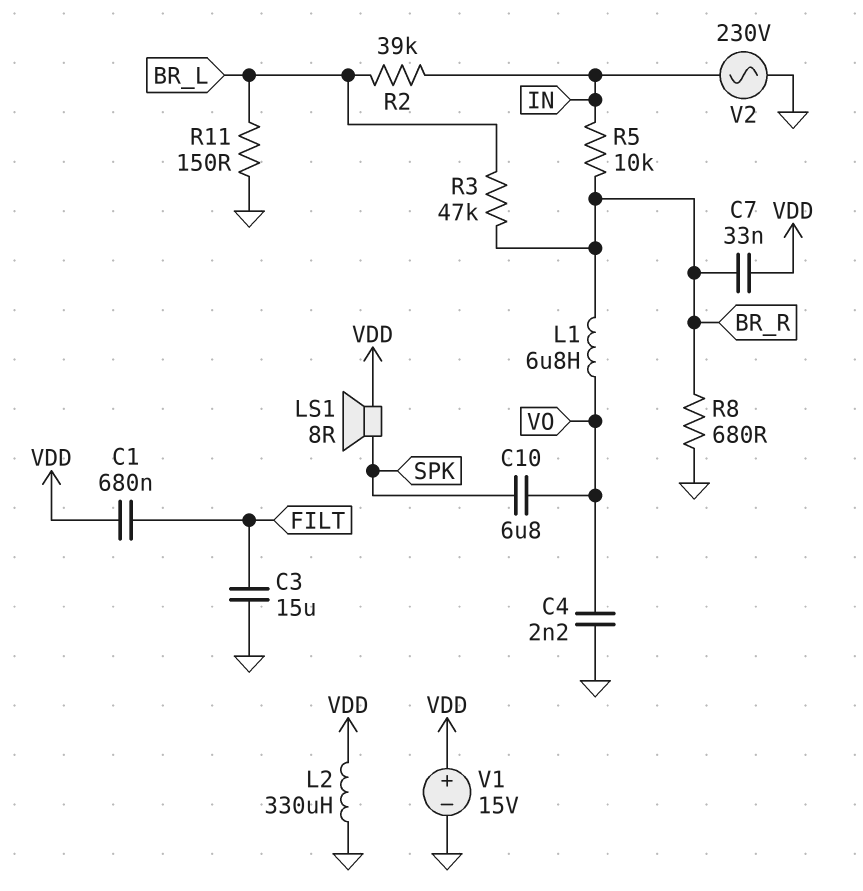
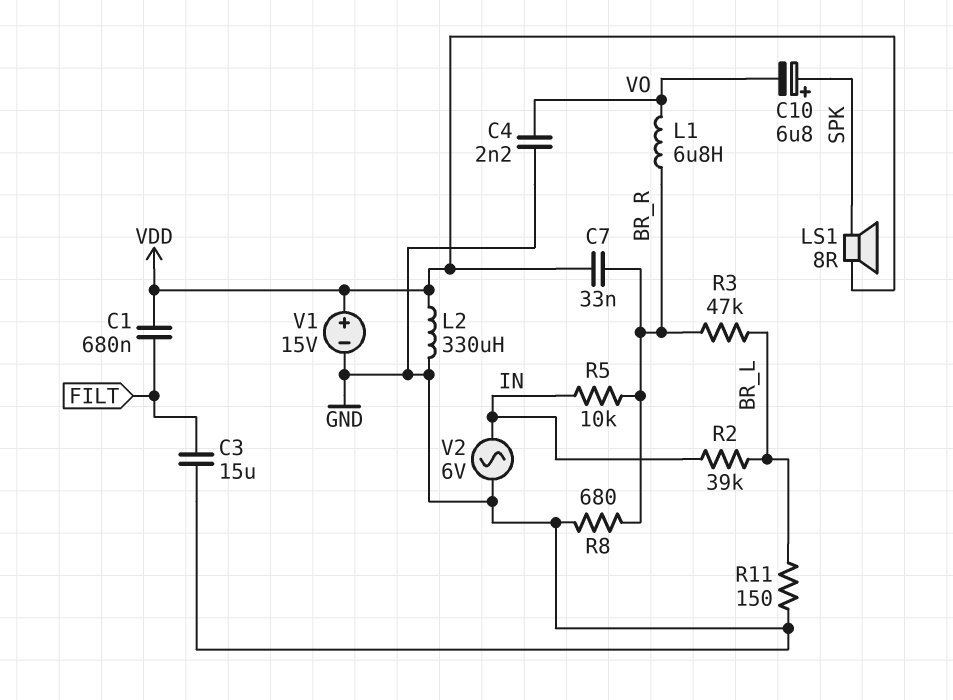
C10: 6.8uF (SPK, VO) -> 6.8uF (plus SPK, minus VO)
V2: AC 230V (GND, IN) -> AC 6V (GND, IN)

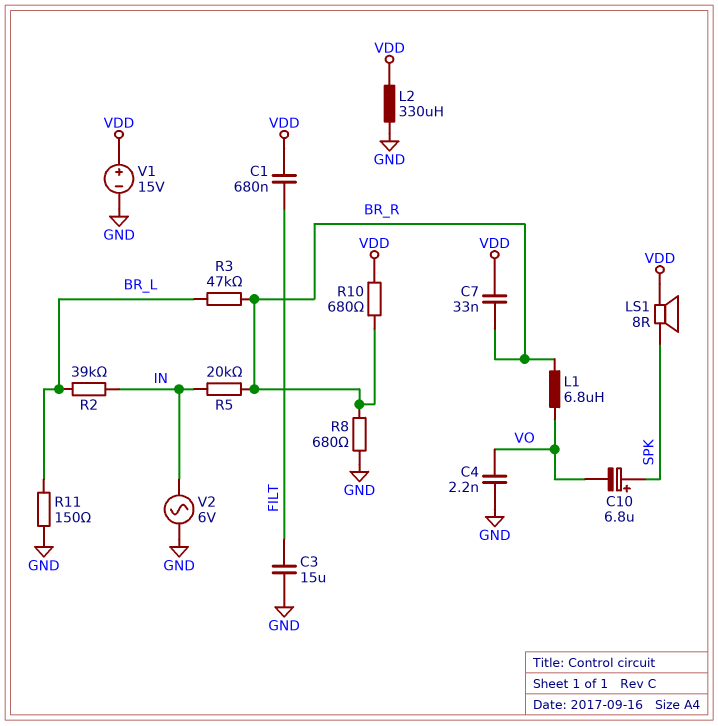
R5: 10k (BR_R, IN) -> 20k (BR_R, IN)
R10: none -> 680 (BR_R, VDD)

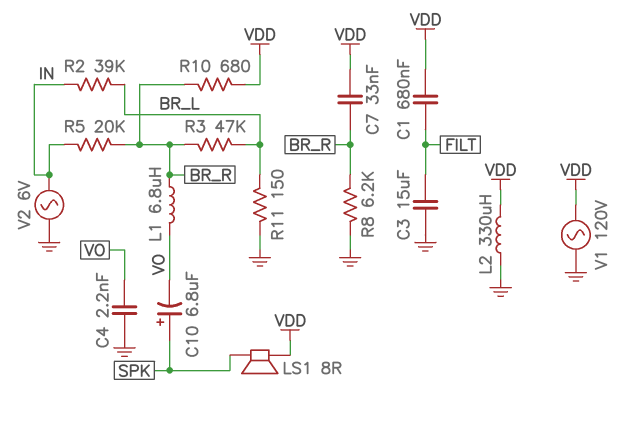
R8: 680 (BR_R, GND) -> 6.2k (BR_R, GND)
V1: 15V (plus VDD, minus GND) -> AC 120V (GND, VDD)

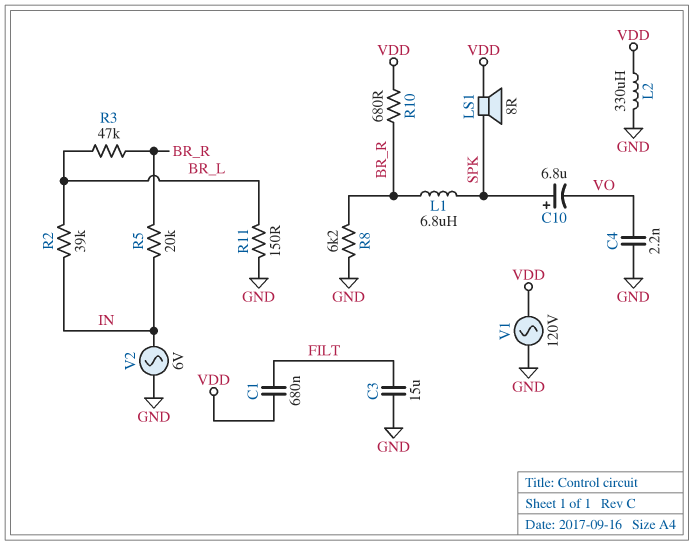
C7: 33nF (BR_R, VDD) -> none
L1: 6.8uH (BR_R, VO) -> 6.8uH (BR_R, SPK)

